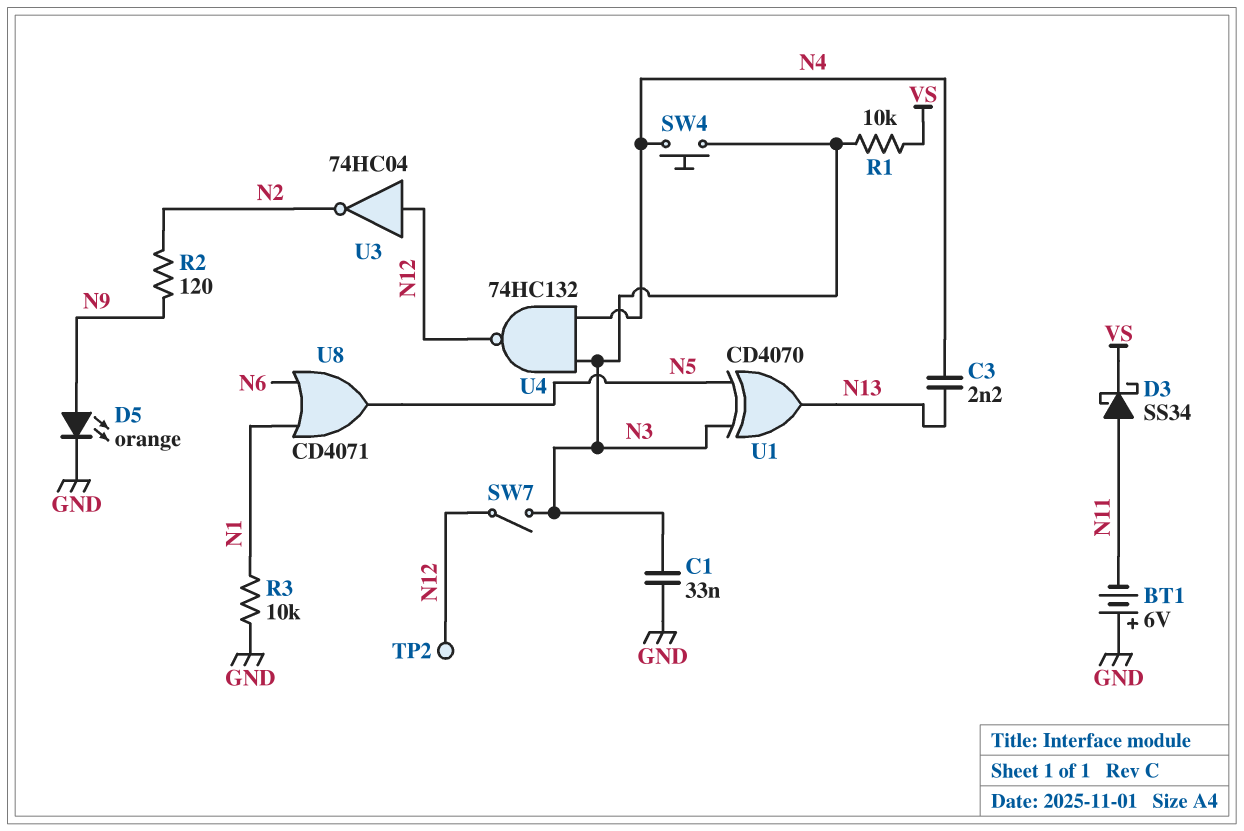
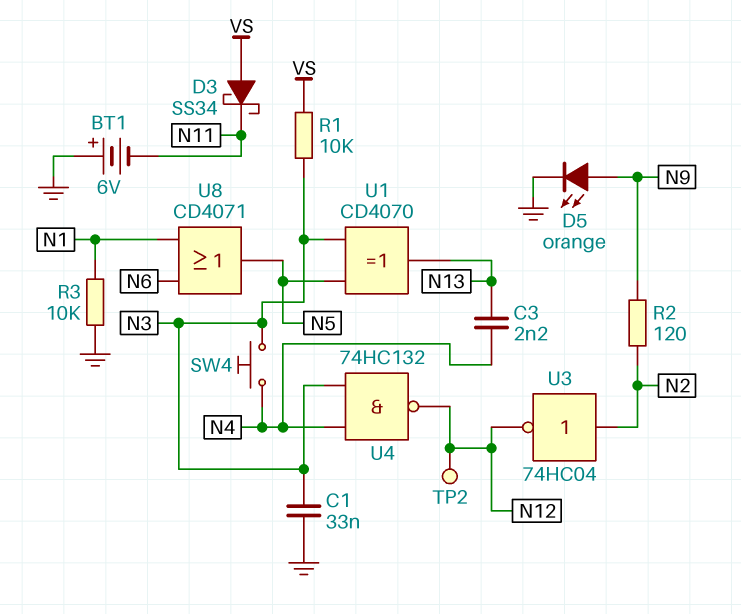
D3: schottky SS34 (A N11, K VS) -> schottky SS34 (A VS, K N11)
SW7: switch (N3, N12) -> none
U3: NOT 74HC04 (in N12, out N2) -> NOT 74HC04 (in N2, out N12)

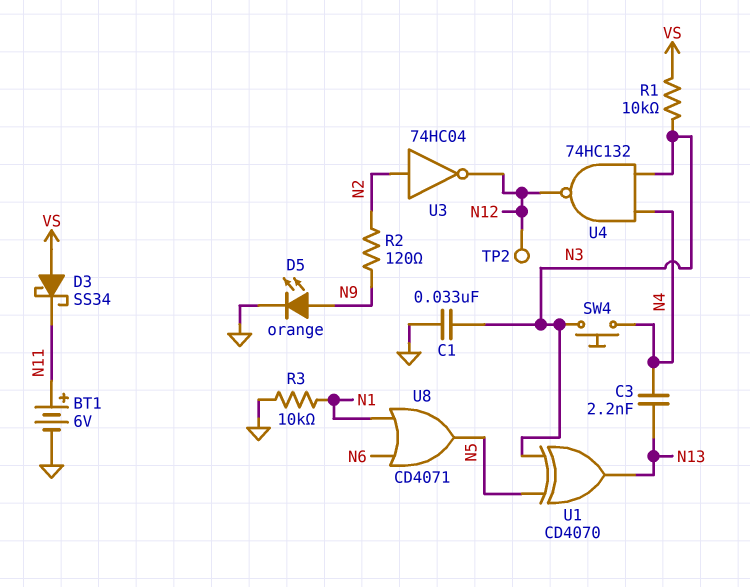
BT1: 6V (plus GND, minus N11) -> 6V (plus N11, minus GND)

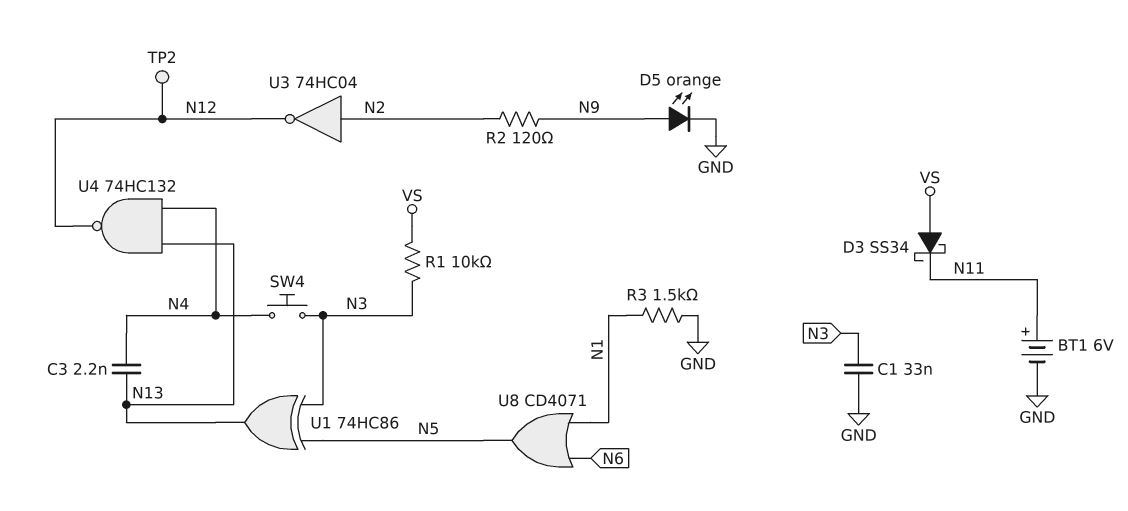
R3: 10k (GND, N1) -> 1.5k (GND, N1)
U1: XOR CD4070 (in N3, in N5, out N13) -> XOR 74HC86 (in N3, in N5, out N13)
U4: NAND 74HC132 (in N3, in N4, out N12) -> NAND 74HC132 (in N4, in N13, out N12)

